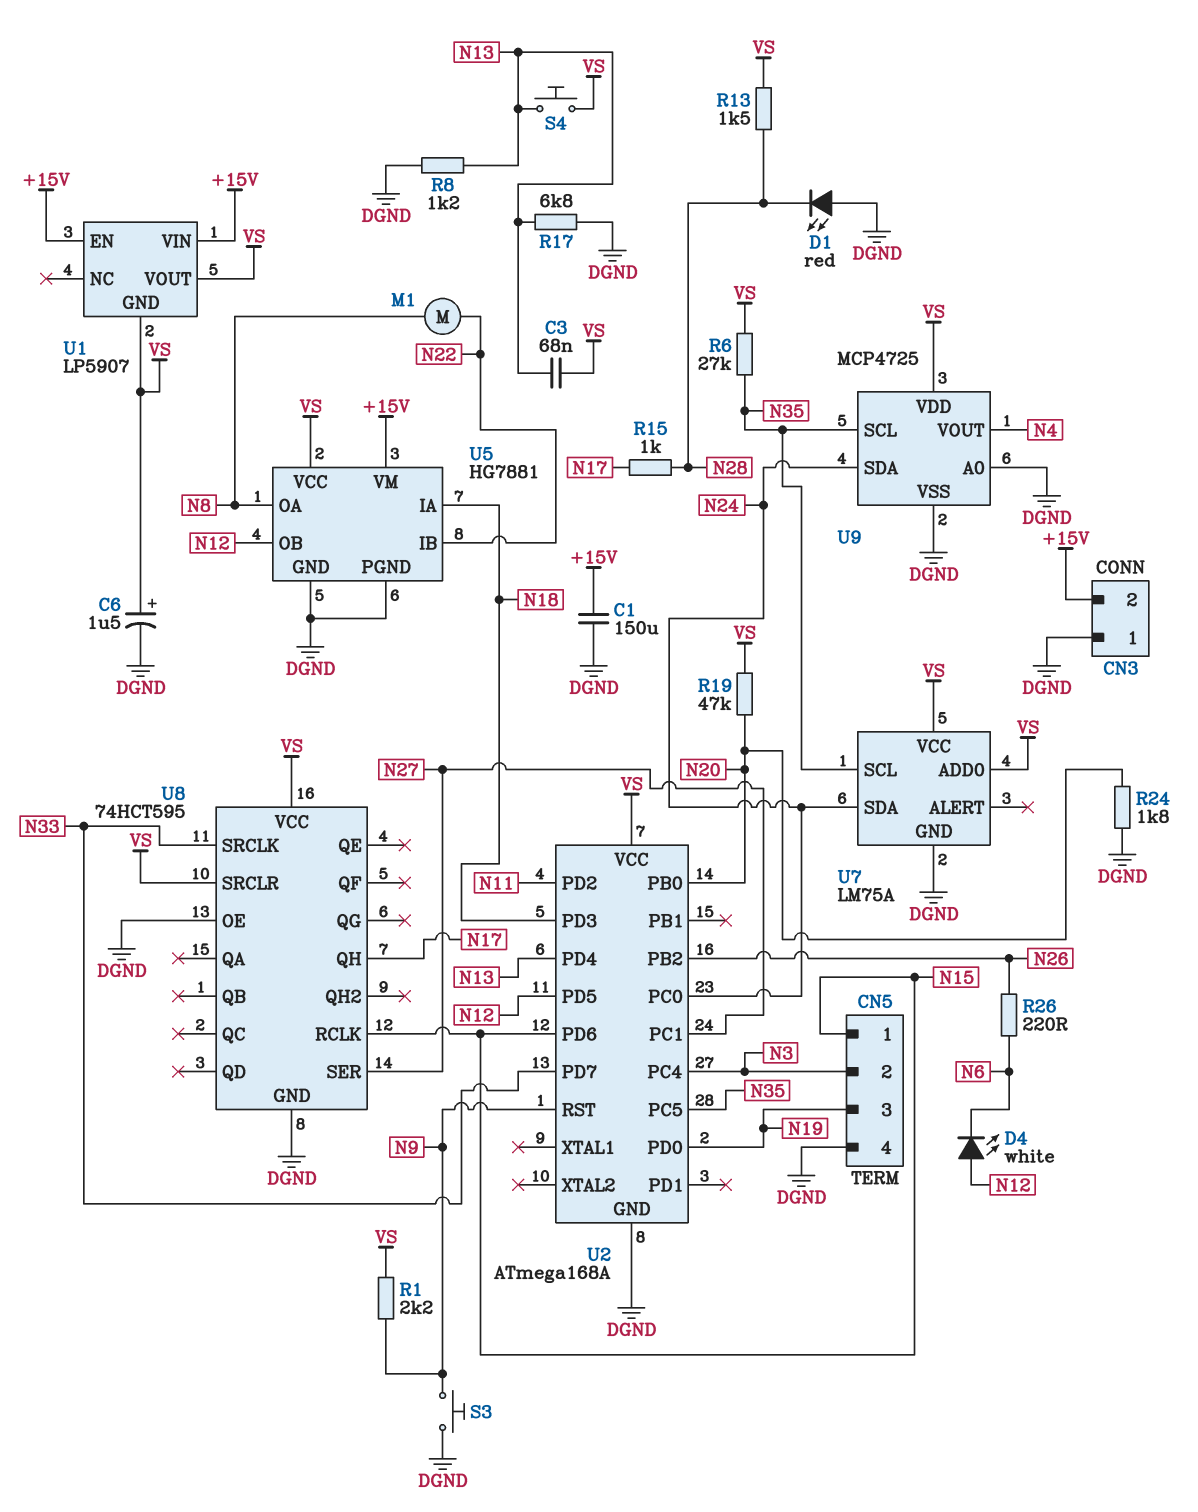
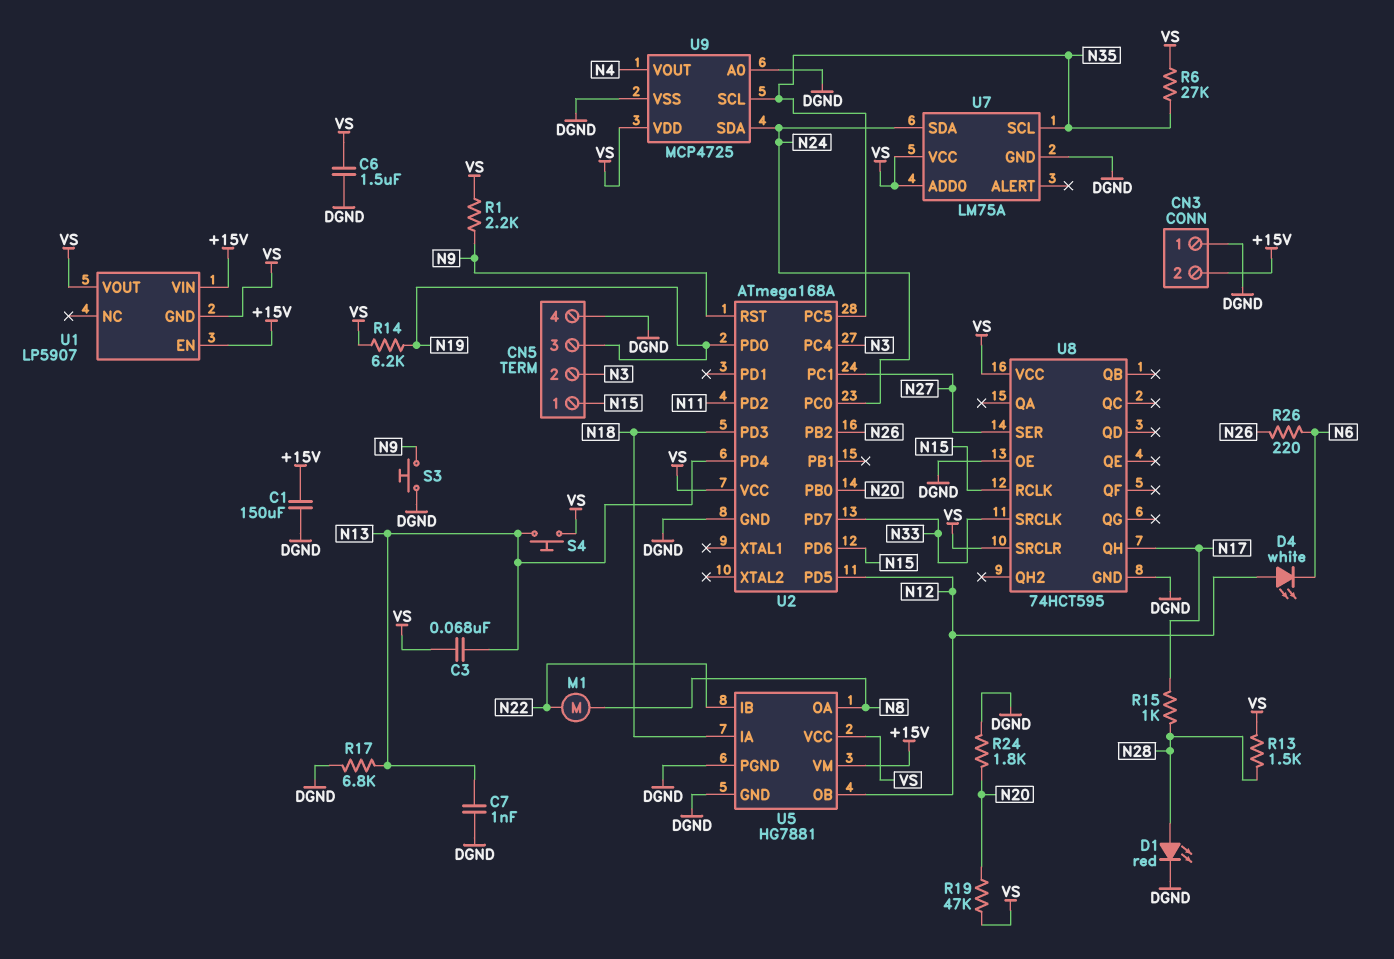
C6: 1.5uF (plus VS, minus DGND) -> 1.5uF (DGND, VS)
C7: none -> 1nF (DGND, N13)
D1: LED red (A DGND, K N28) -> LED red (A N28, K DGND)
R8: 1.2k (DGND, N13) -> none
R14: none -> 6.2k (N19, VS)

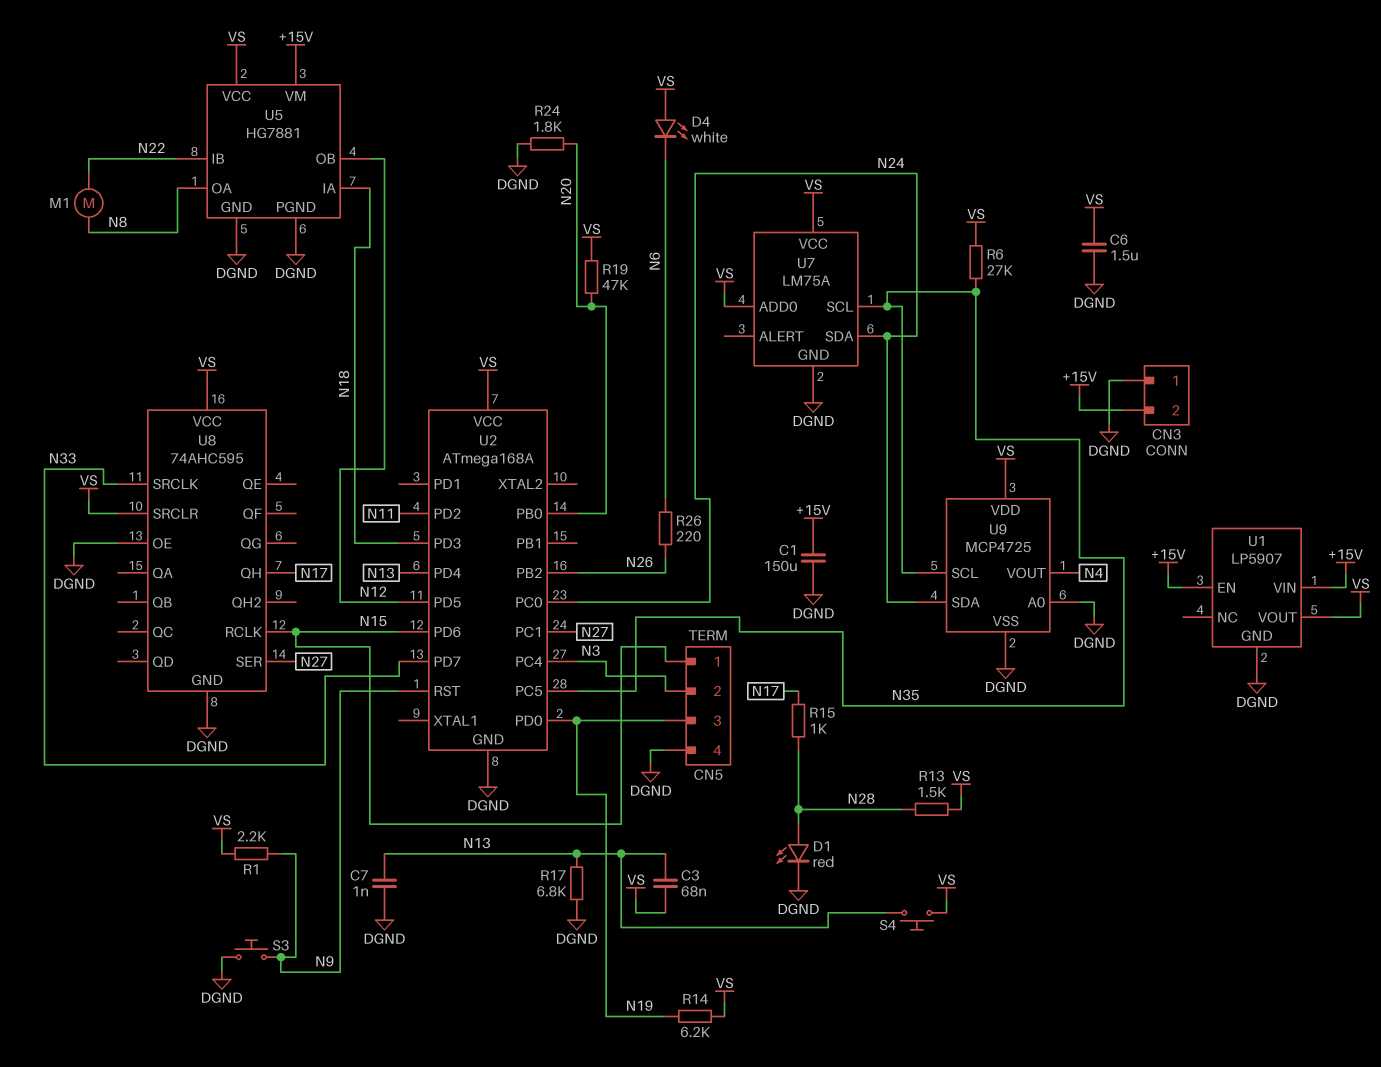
D4: LED white (A N12, K N6) -> LED white (A VS, K N6)
U1 pin GND: VS -> DGND
U8: 74HCT595 -> 74AHC595

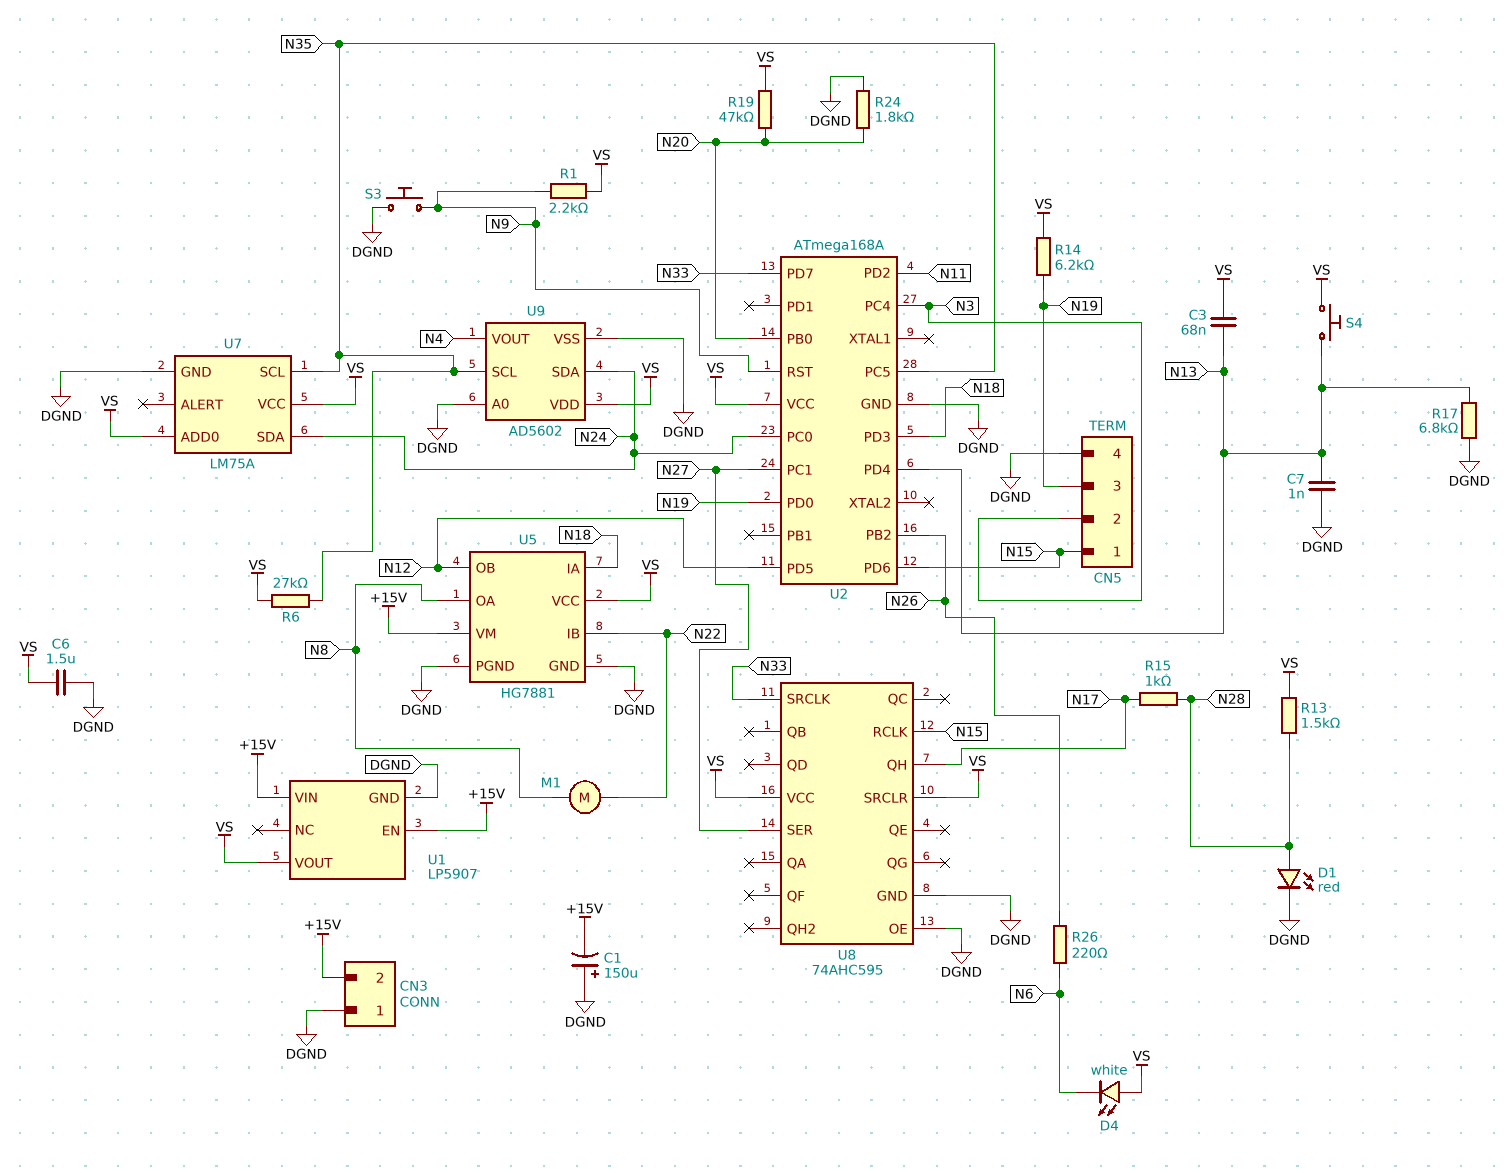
C1: 150uF (+15V, DGND) -> 150uF (plus DGND, minus +15V)
U9: MCP4725 -> AD5602

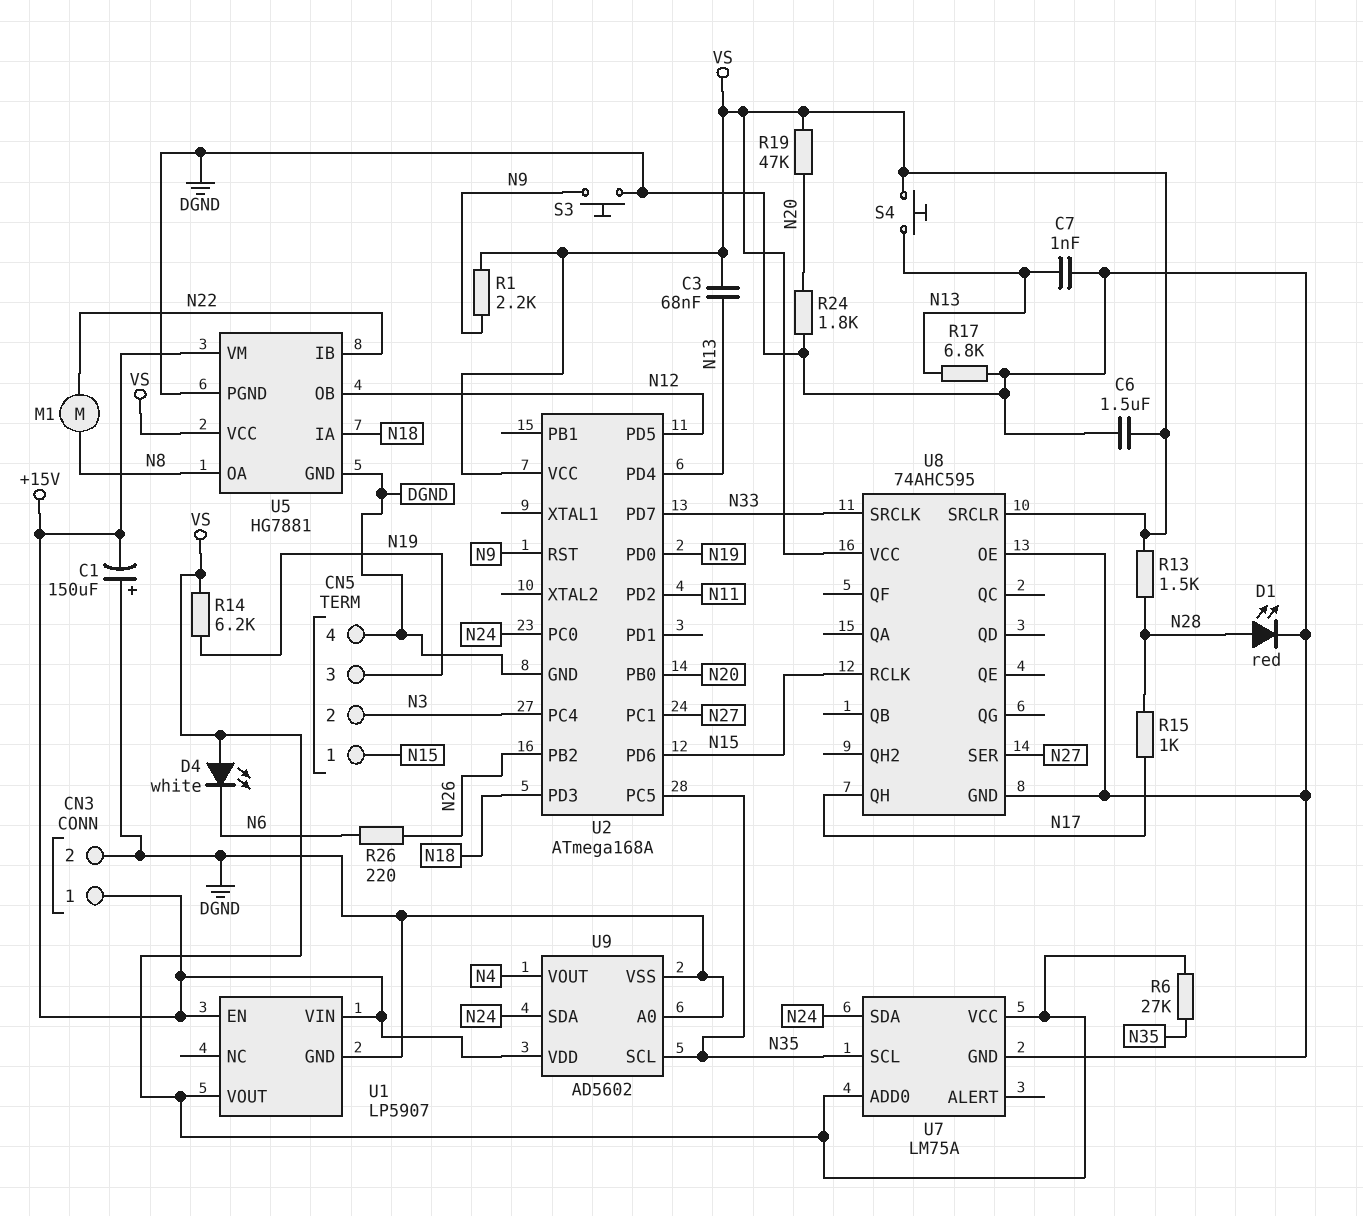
CN3 pin 1: DGND -> +15V
CN3 pin 2: +15V -> DGND
U9 pin VDD: VS -> +15V

